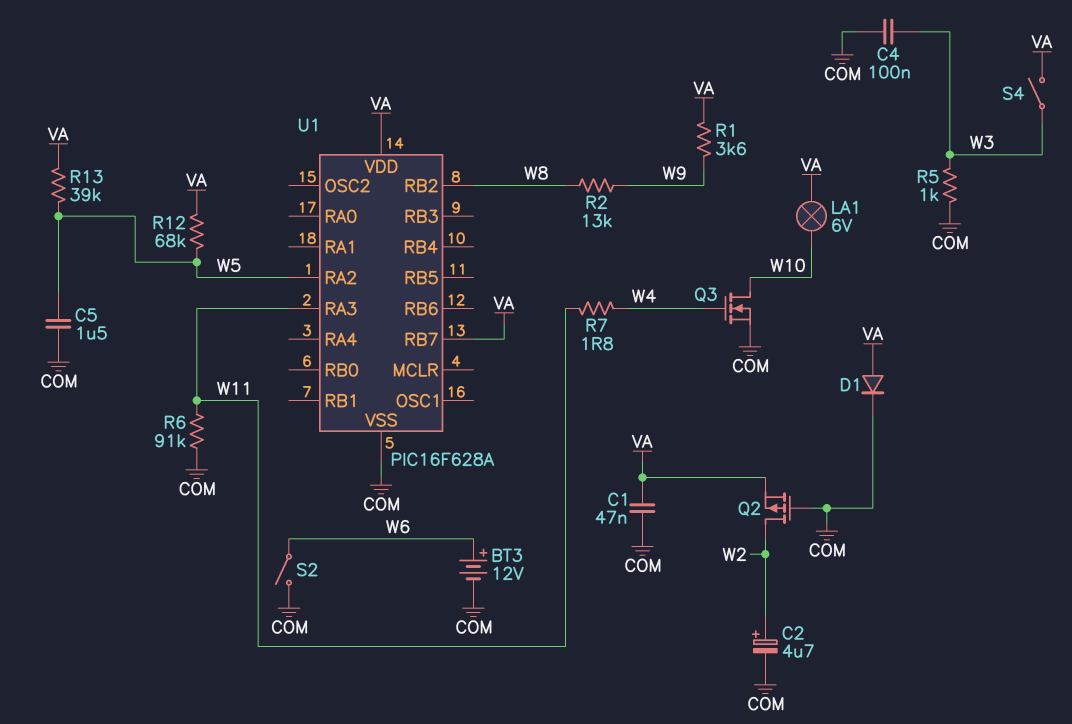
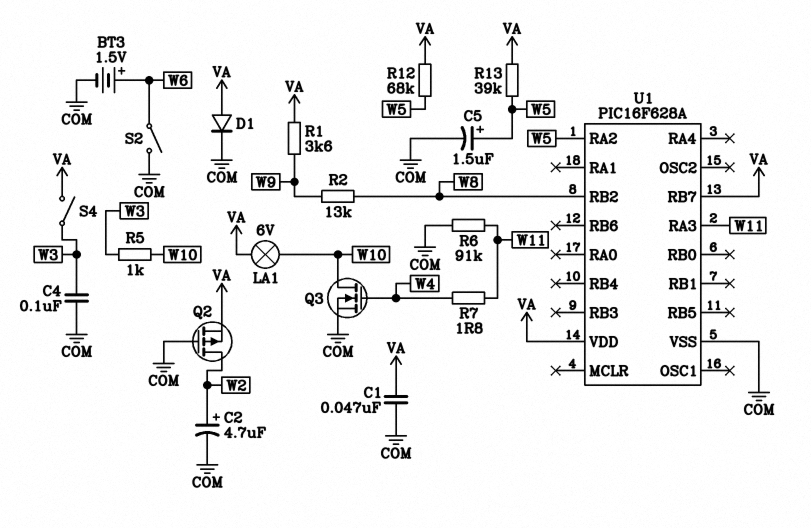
BT3: 12V (plus W6, minus COM) -> 1.5V (plus W6, minus COM)
C5: 1.5uF (COM, W5) -> 1.5uF (plus W5, minus COM)
R5: 1k (COM, W3) -> 1k (W3, W10)

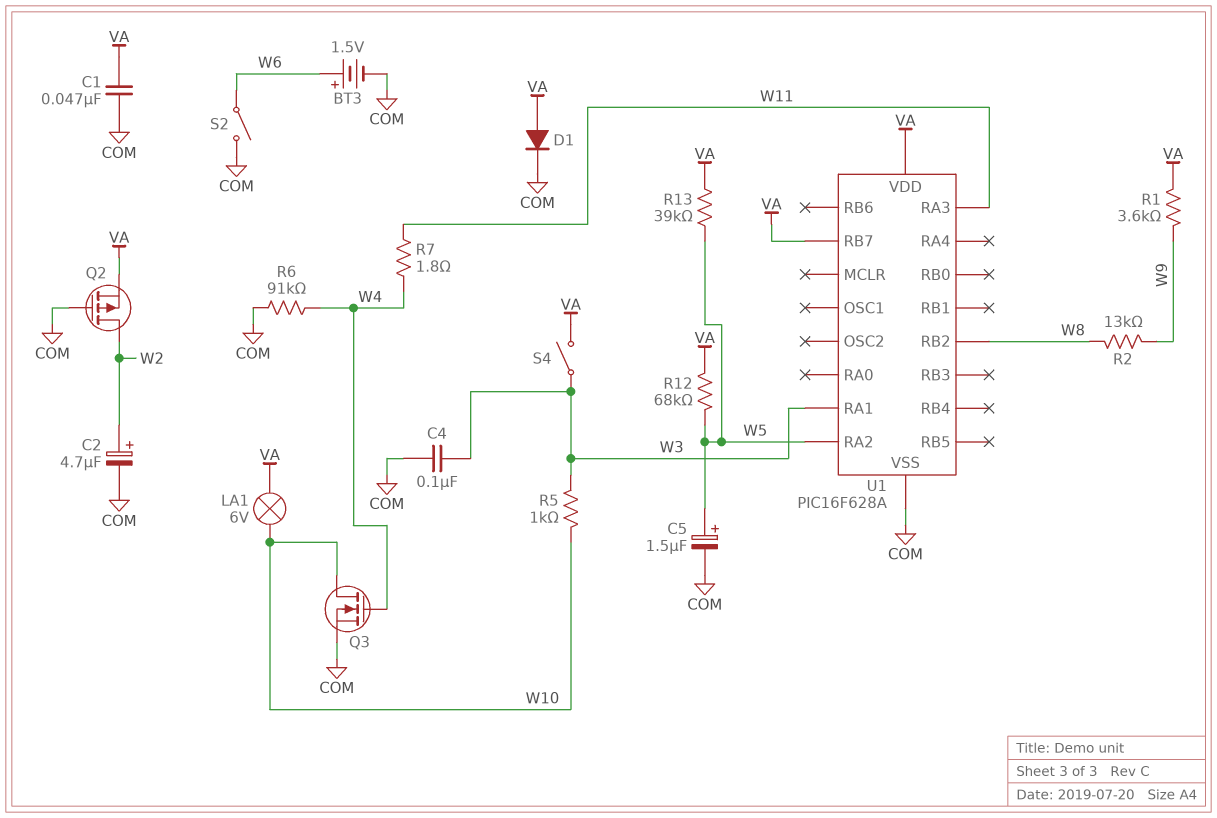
R6: 91k (COM, W11) -> 91k (COM, W4)
U1 pin RA1: none -> W3

